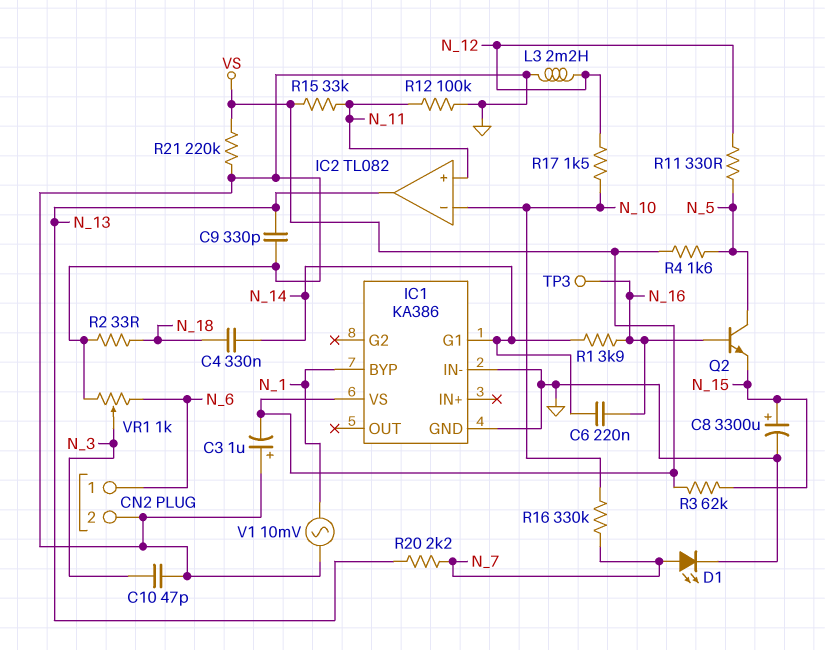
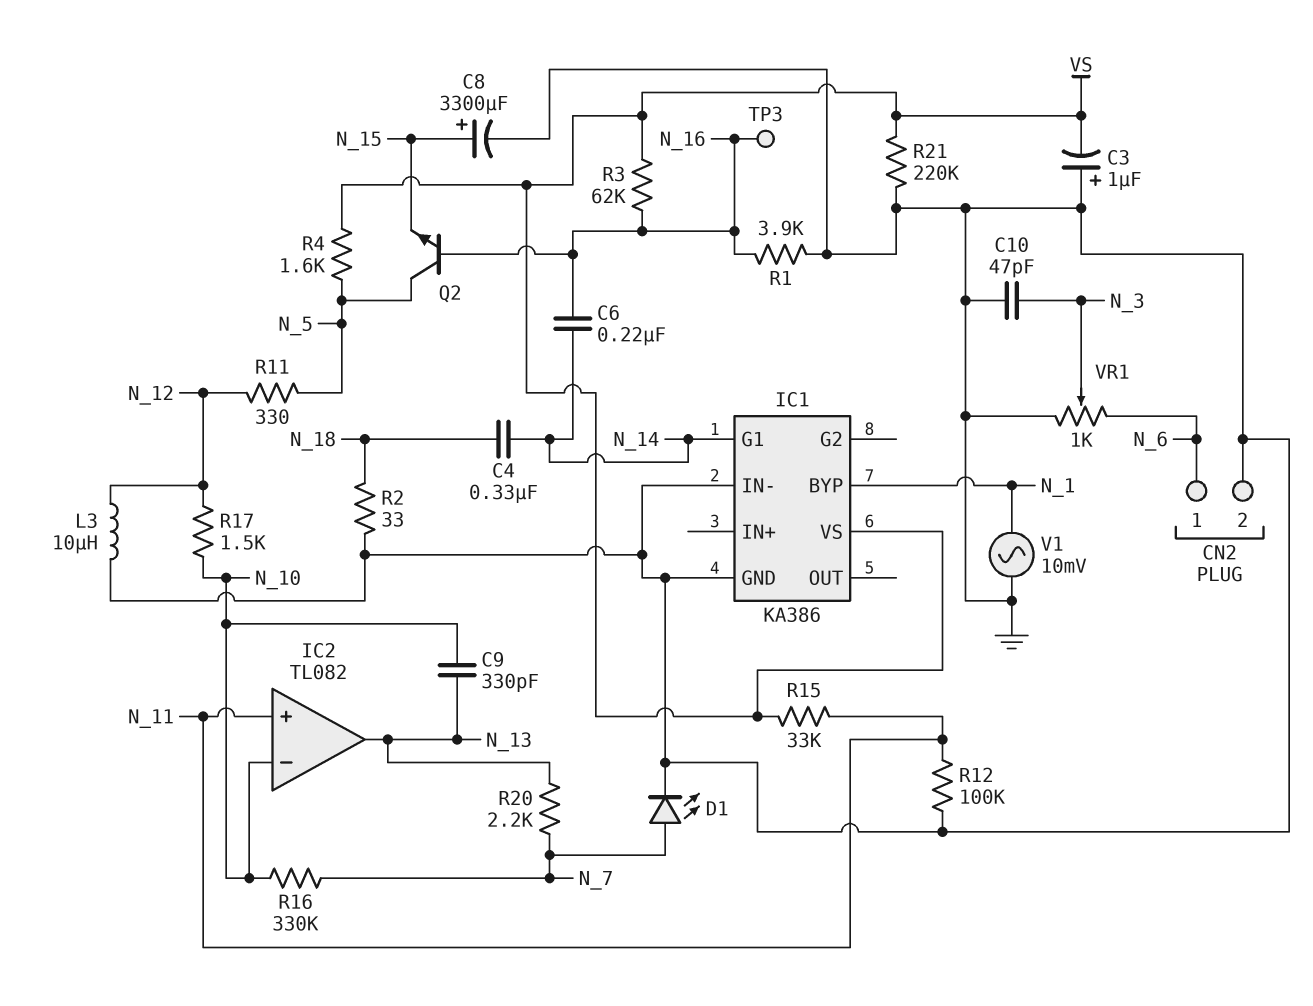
C9: 330pF (GND, N_13) -> 330pF (N_10, N_13)
L3: 2.2mH (GND, N_12) -> 10uH (GND, N_12)
R1: 3.9k (N_14, N_16) -> 3.9k (GND, N_16)
R3: 62k (N_15, VS) -> 62k (N_16, VS)

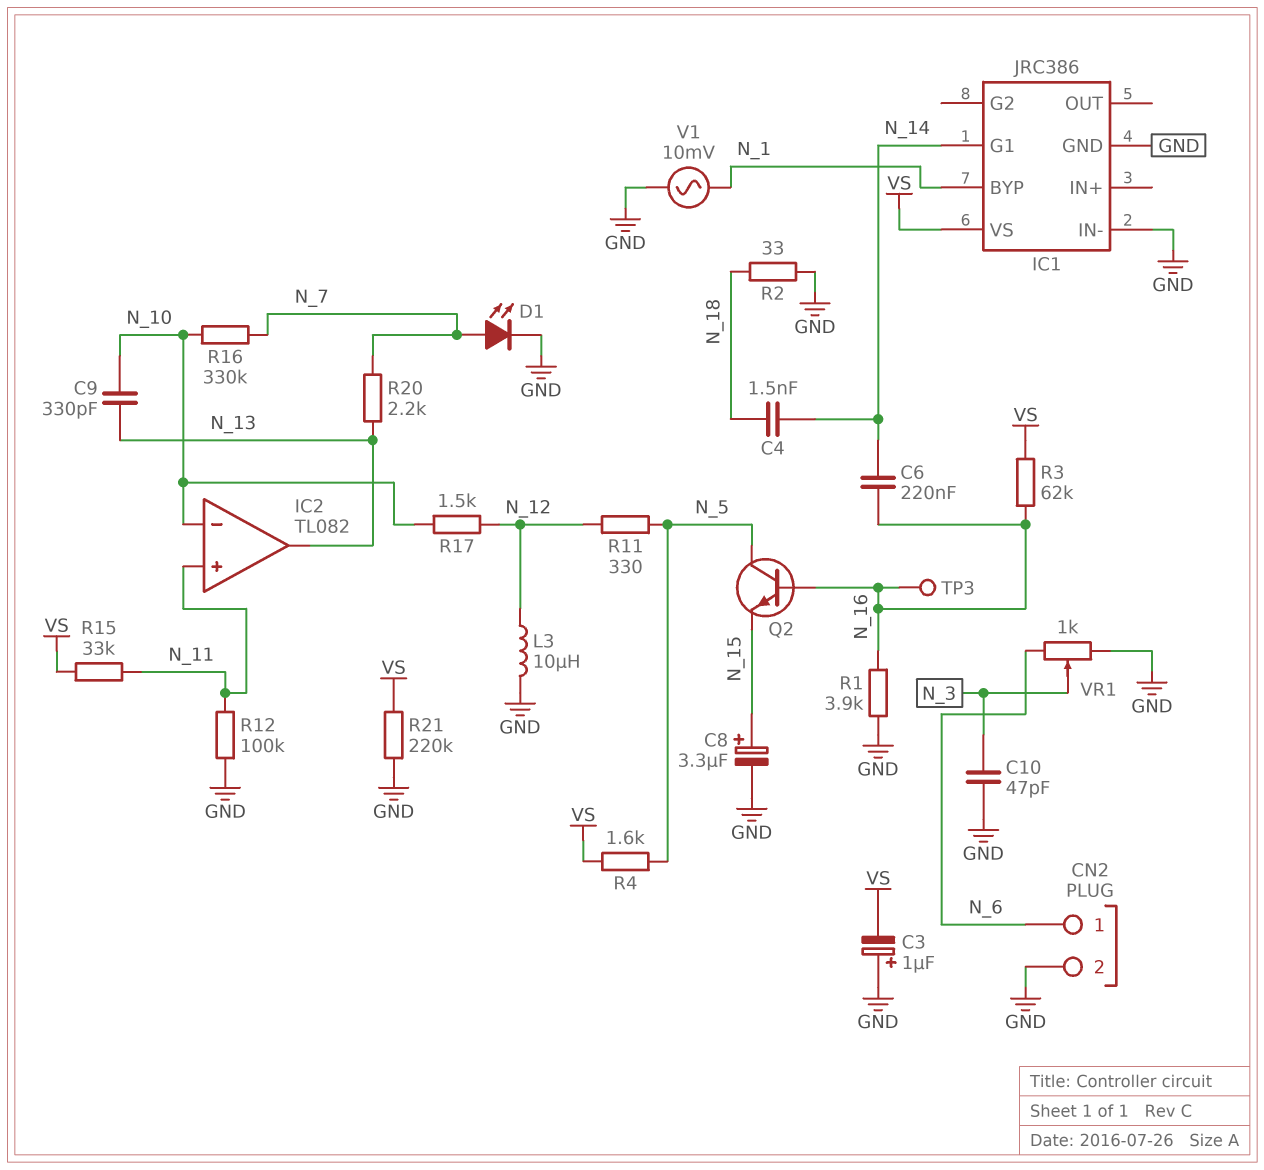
C4: 330nF (N_14, N_18) -> 1.5nF (N_14, N_18)
C8: 3300uF (plus N_15, minus GND) -> 3.3uF (plus N_15, minus GND)
IC1: KA386 -> JRC386

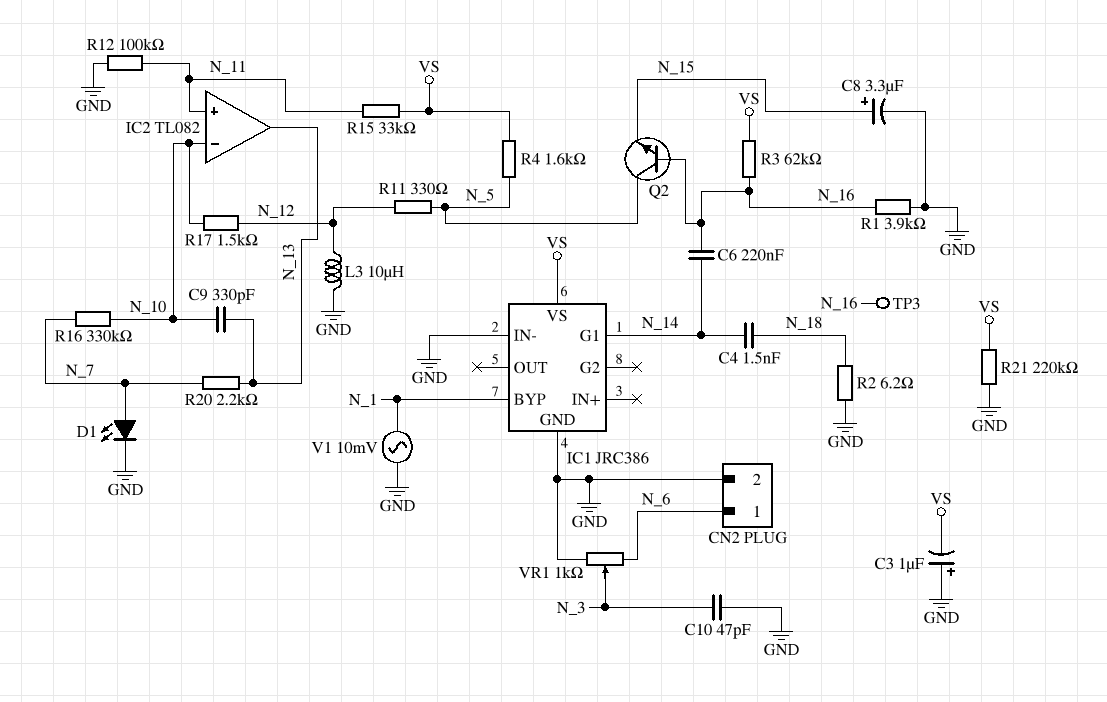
R2: 33 (GND, N_18) -> 6.2 (GND, N_18)

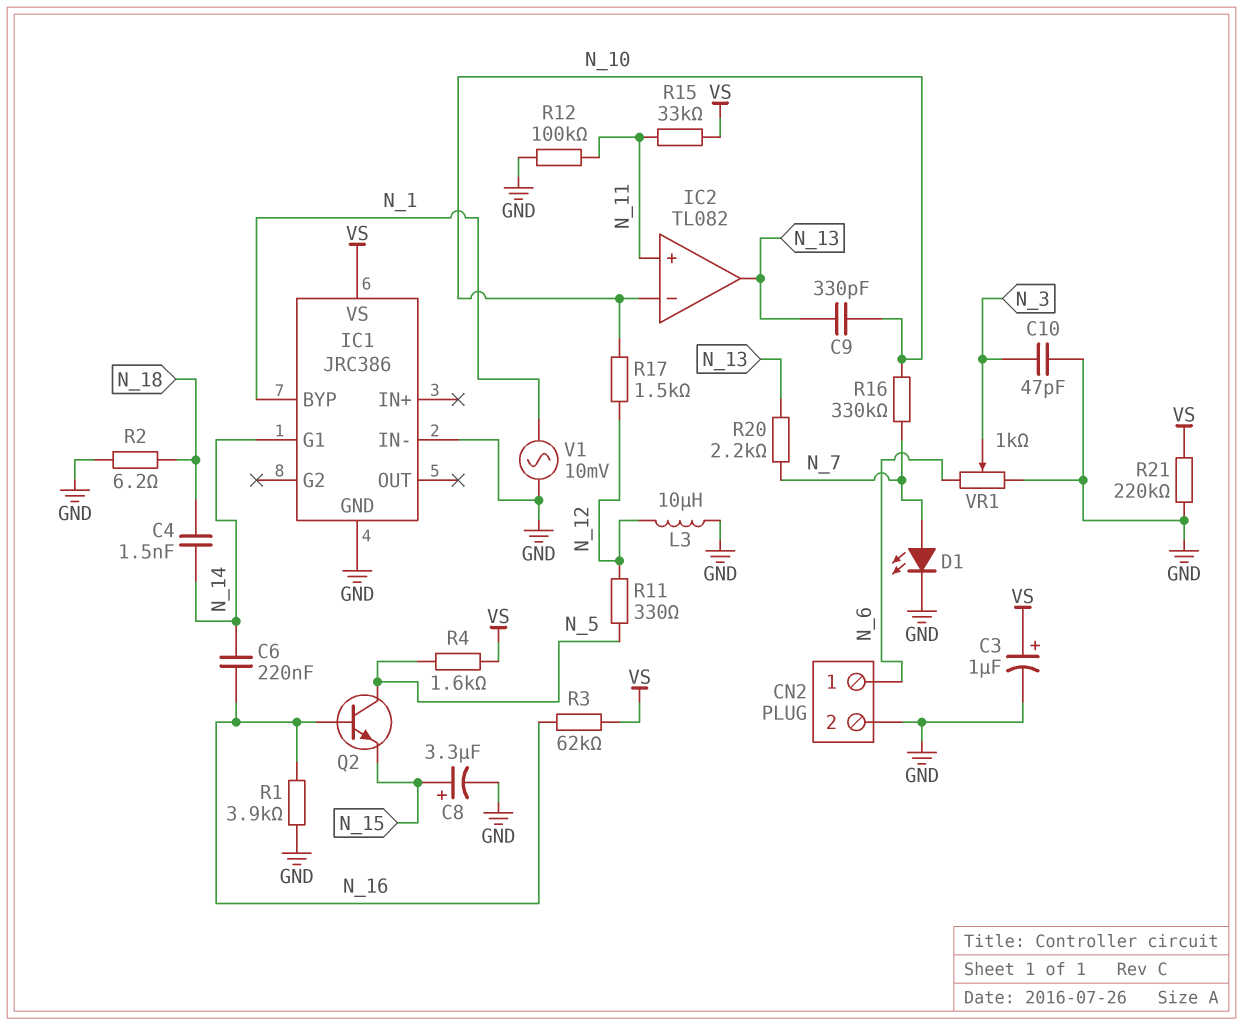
C3: 1uF (plus GND, minus VS) -> 1uF (plus VS, minus GND)
TP3: test point (N_16) -> none

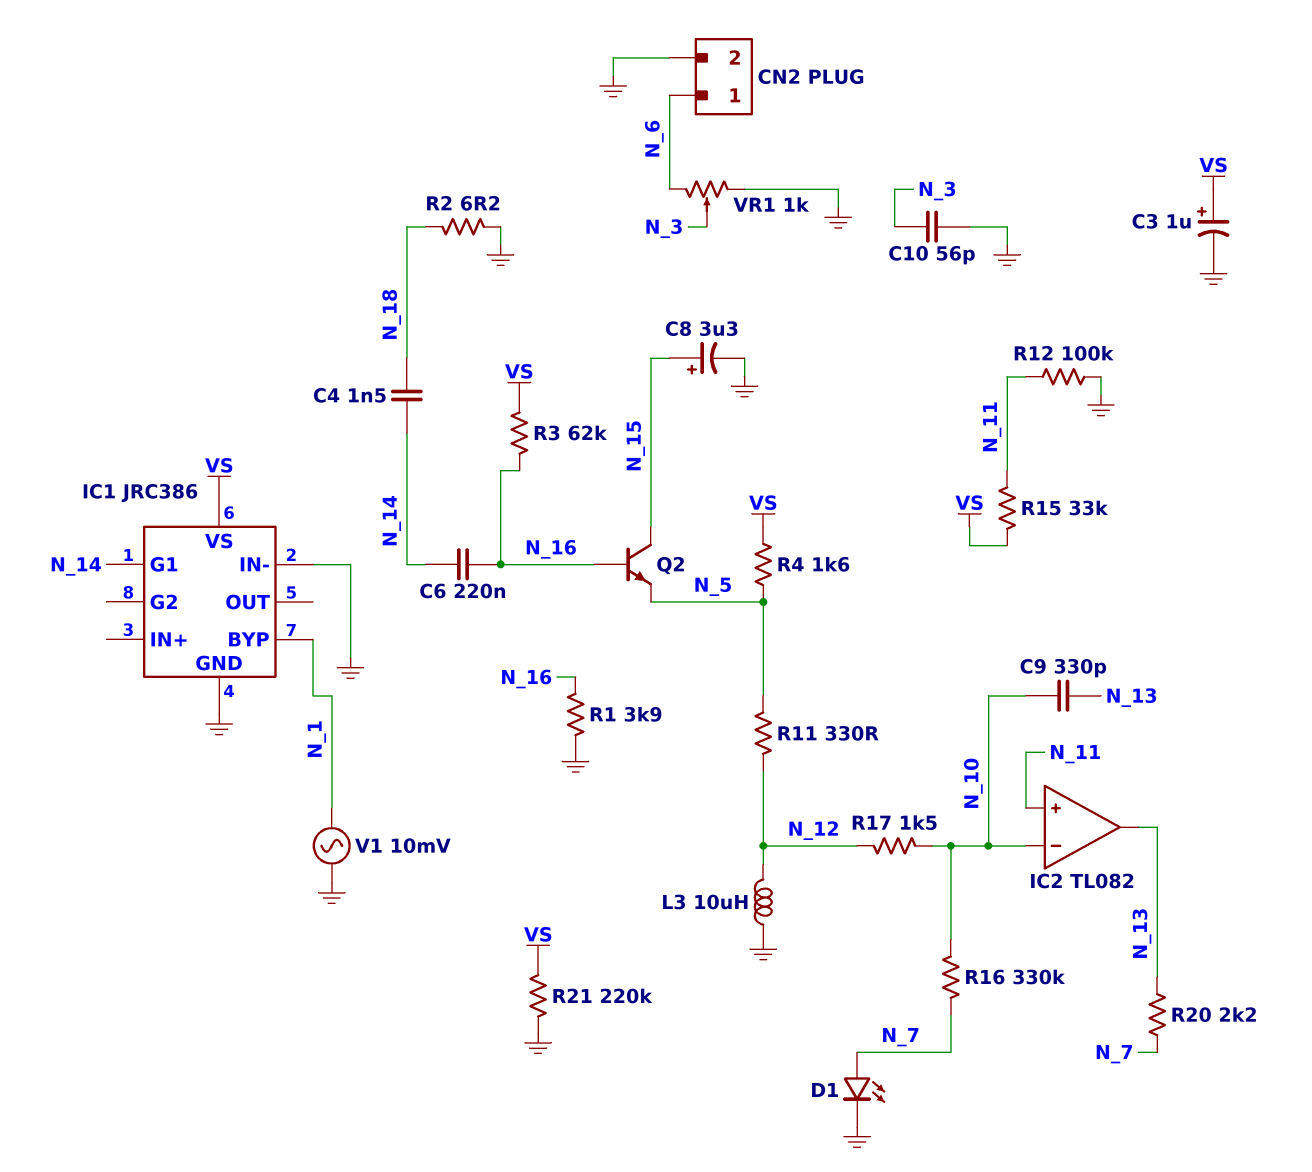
C10: 47pF (GND, N_3) -> 56pF (GND, N_3)
Q2: NPN (B N_16, C N_5, E N_15) -> NPN (B N_16, C N_15, E N_5)

